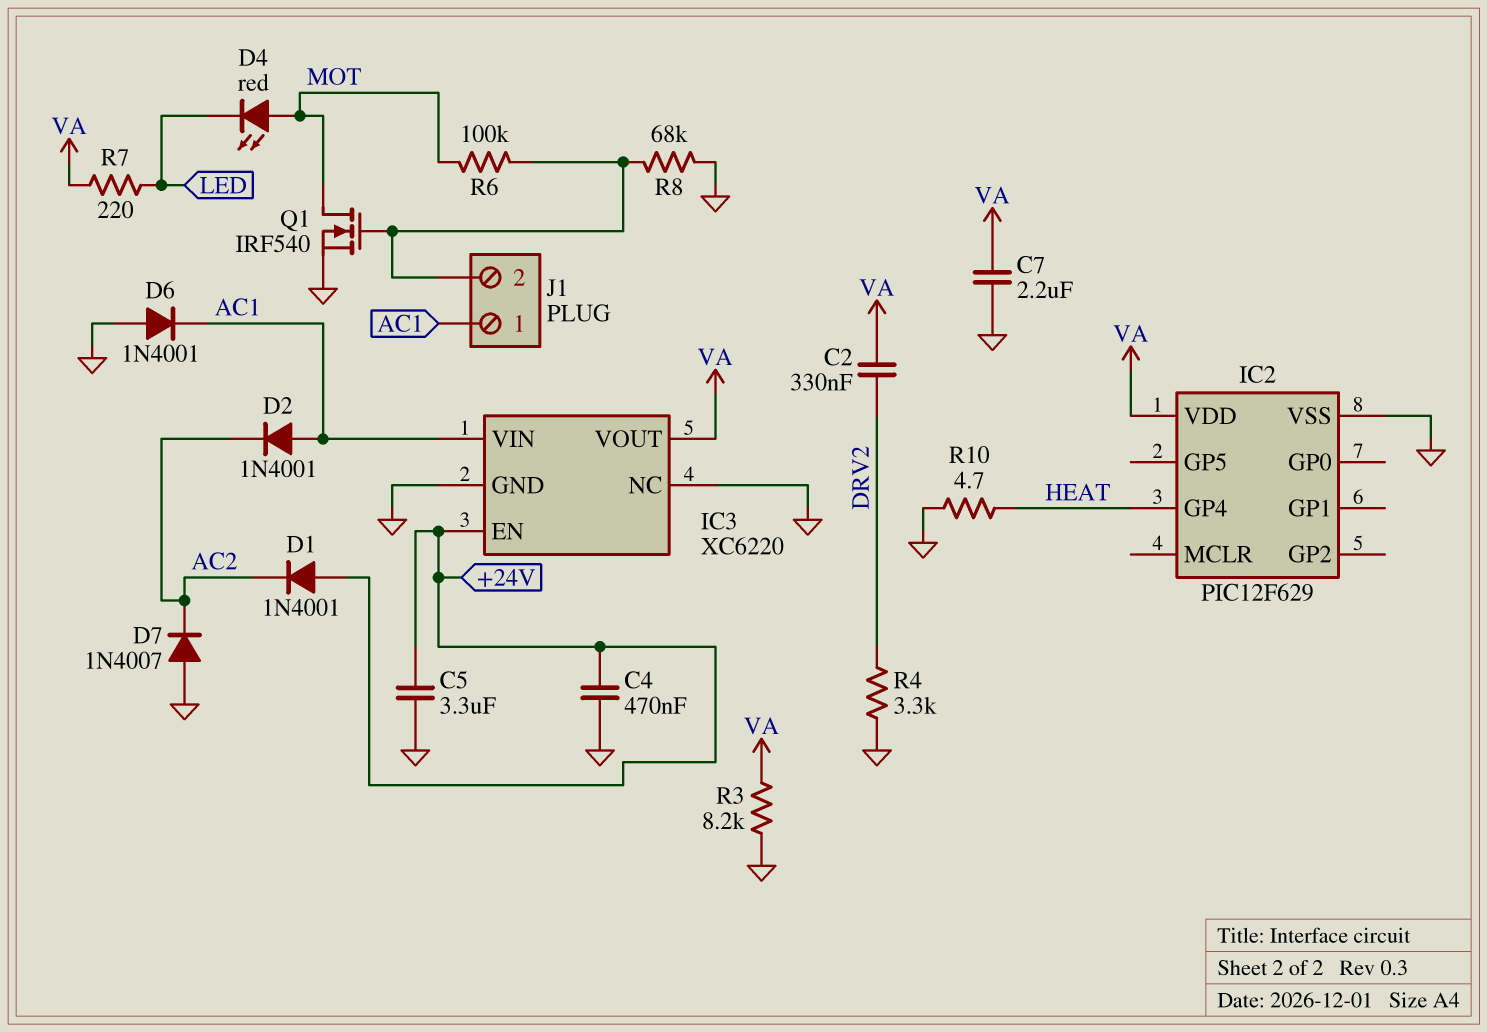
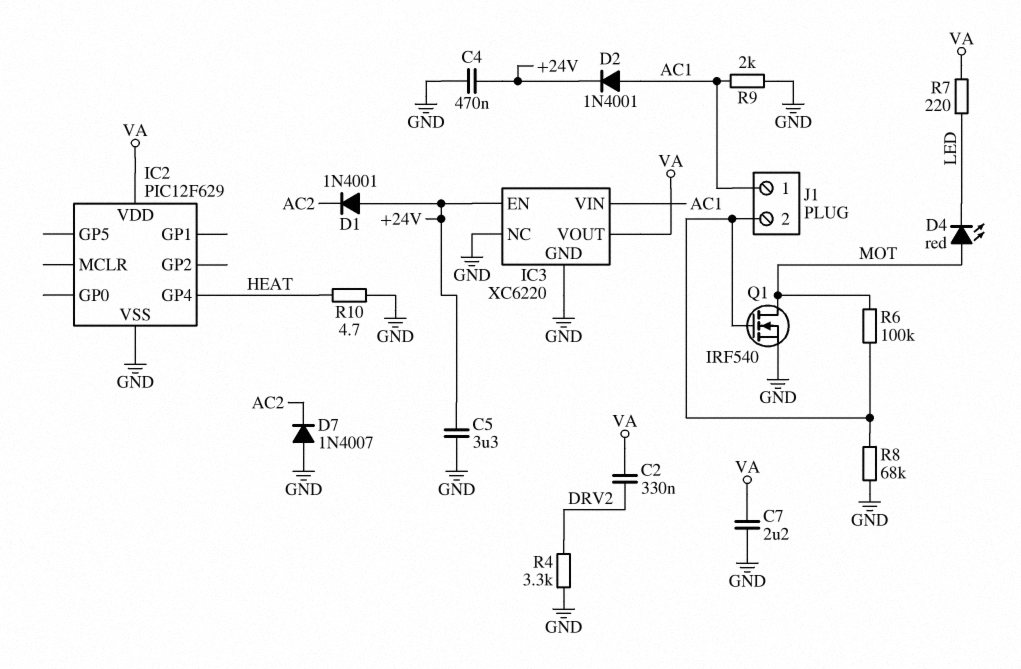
D2: diode 1N4001 (A AC1, K AC2) -> diode 1N4001 (A AC1, K +24V)
D6: diode 1N4001 (A GND, K AC1) -> none
R3: 8.2k (GND, VA) -> none
R9: none -> 2k (AC1, GND)

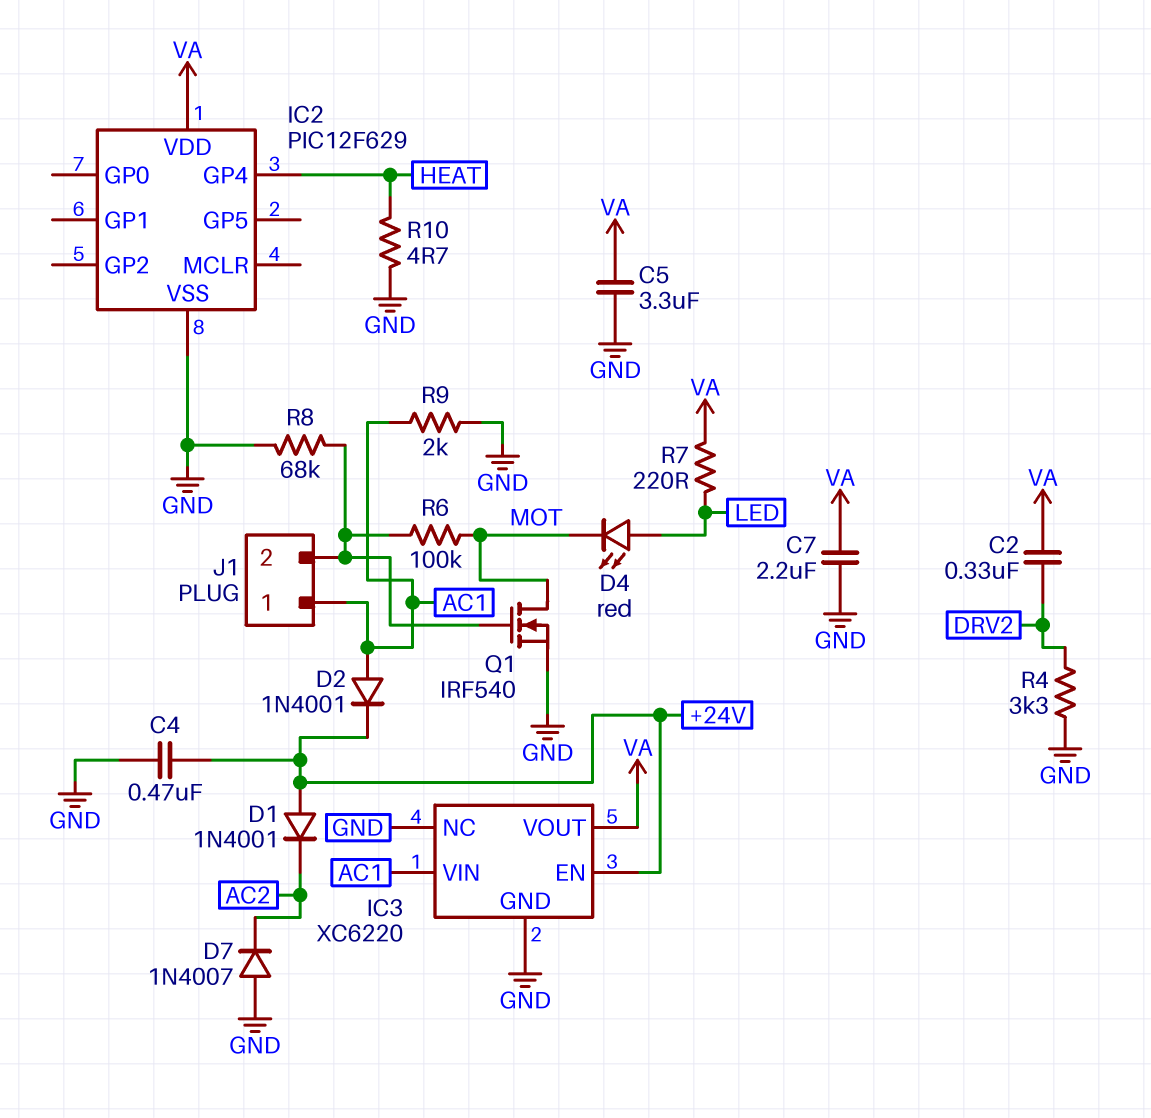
C5: 3.3uF (+24V, GND) -> 3.3uF (GND, VA)
D4: LED red (A MOT, K LED) -> LED red (A LED, K MOT)

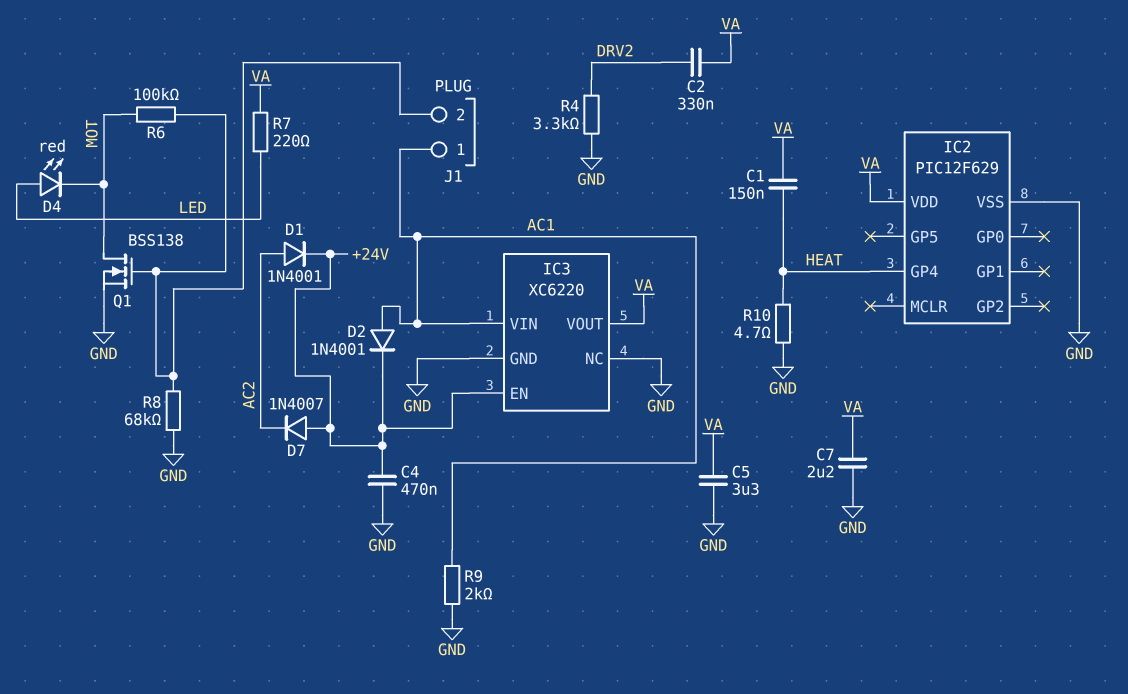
C1: none -> 150nF (HEAT, VA)
D1: diode 1N4001 (A +24V, K AC2) -> diode 1N4001 (A AC2, K +24V)
D7: diode 1N4007 (A GND, K AC2) -> diode 1N4007 (A +24V, K AC2)
Q1: NMOS IRF540 (G J1/2, D MOT, S GND) -> NMOS BSS138 (G J1/2, D MOT, S GND)

